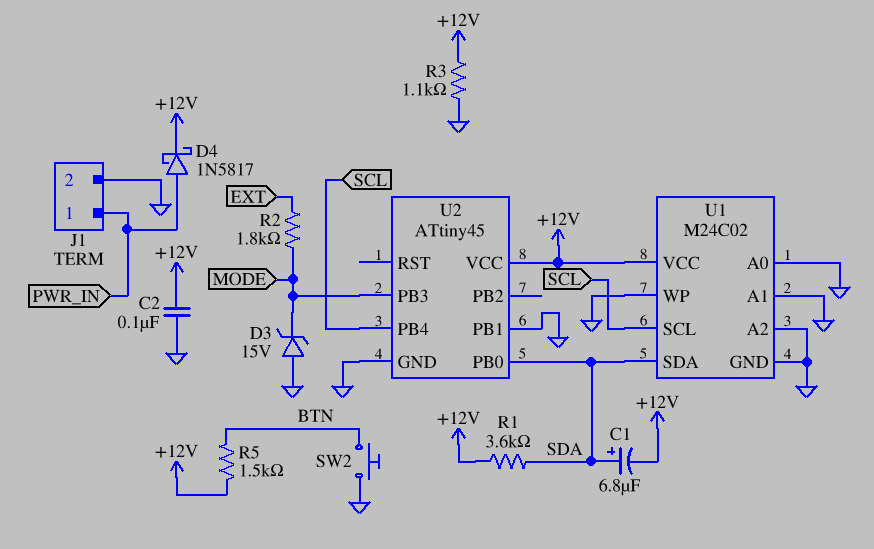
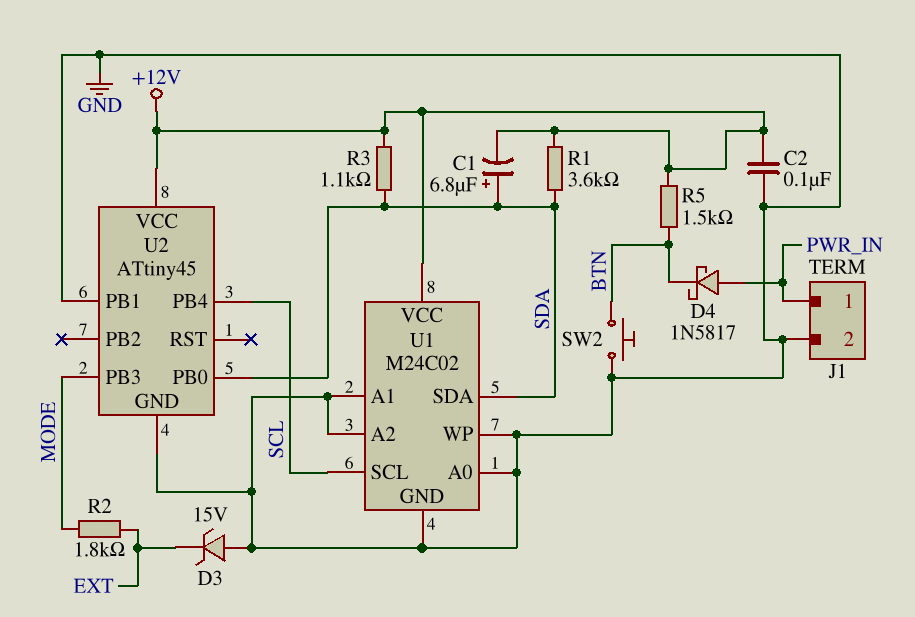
D3: zener 15V (A GND, K MODE) -> zener 15V (A GND, K EXT)
D4: schottky 1N5817 (A PWR_IN, K +12V) -> schottky 1N5817 (A PWR_IN, K BTN)
R3: 1.1k (+12V, GND) -> 1.1k (+12V, SDA)

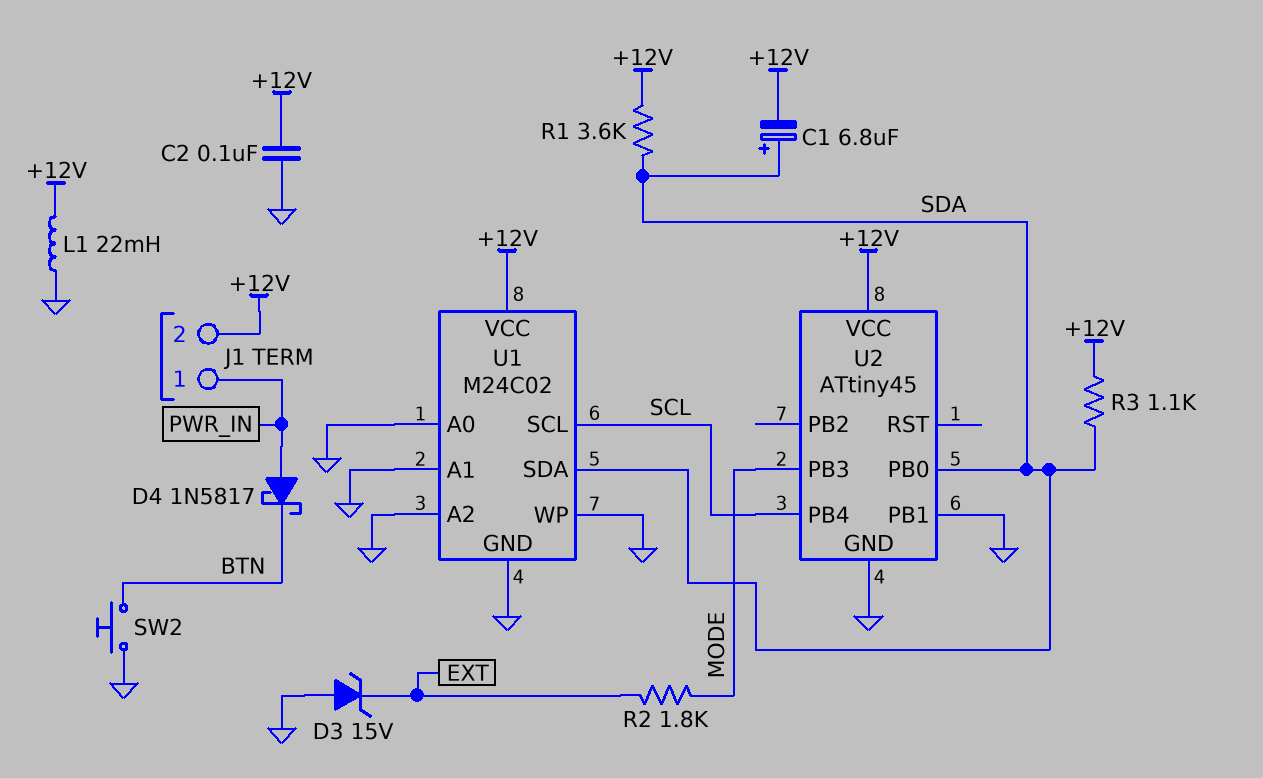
J1 pin 2: GND -> +12V
L1: none -> 22mH (+12V, GND)
R5: 1.5k (+12V, BTN) -> none

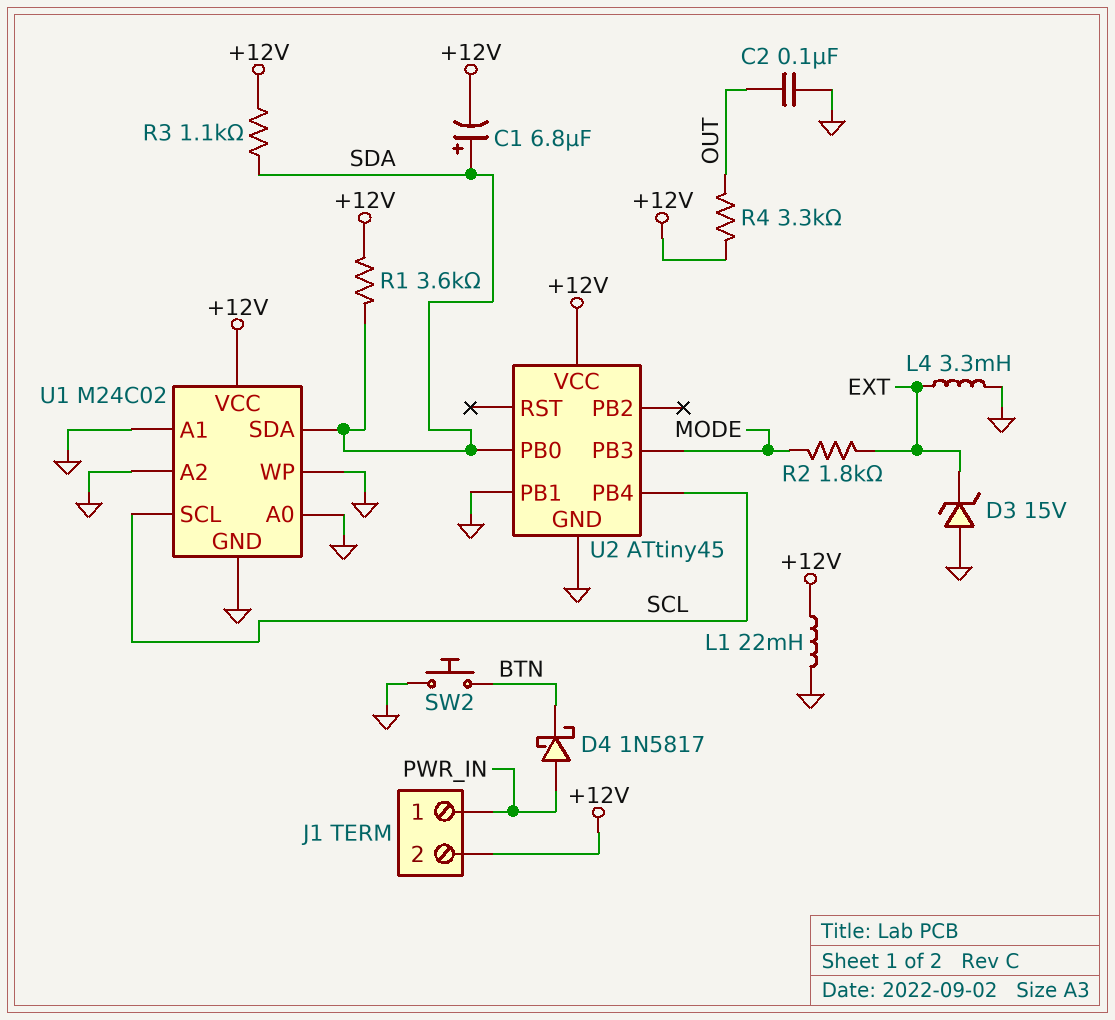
C2: 100nF (+12V, GND) -> 100nF (GND, OUT)
L4: none -> 3.3mH (EXT, GND)
R4: none -> 3.3k (+12V, OUT)

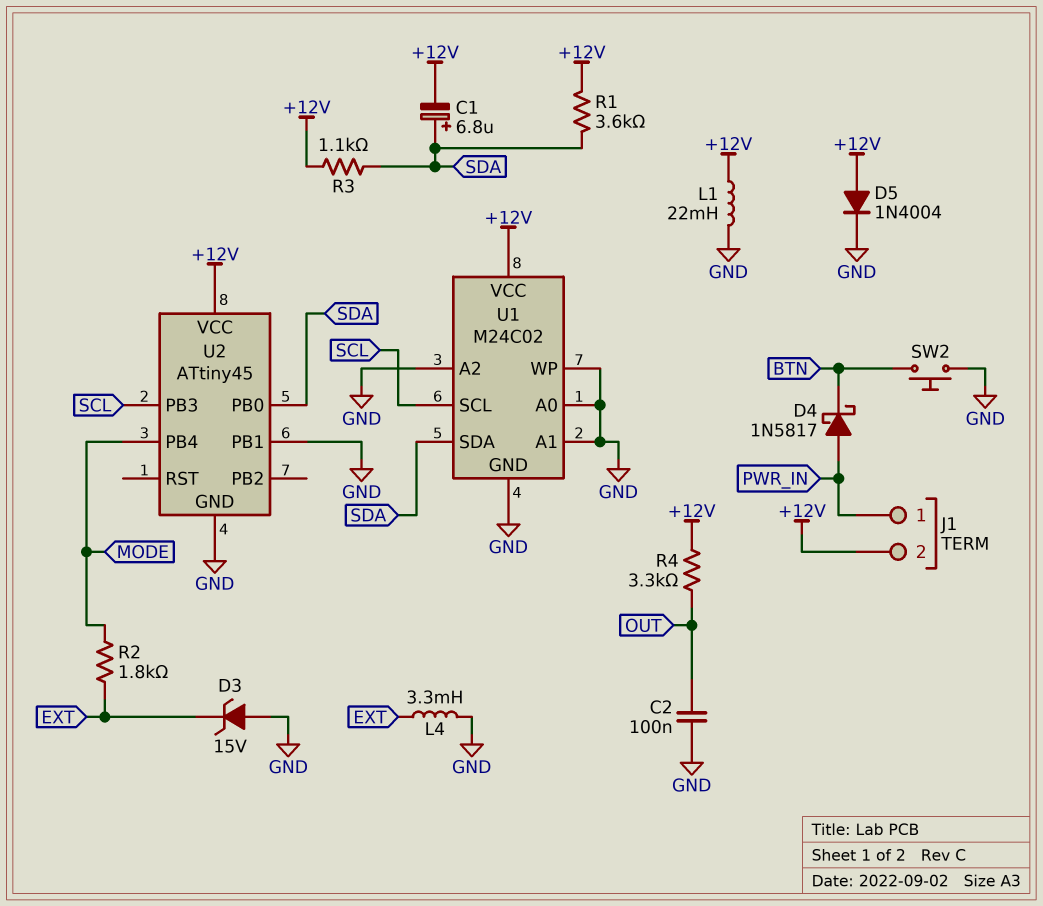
D5: none -> diode 1N4004 (A +12V, K GND)
U2 pin PB3: MODE -> SCL
U2 pin PB4: SCL -> MODE

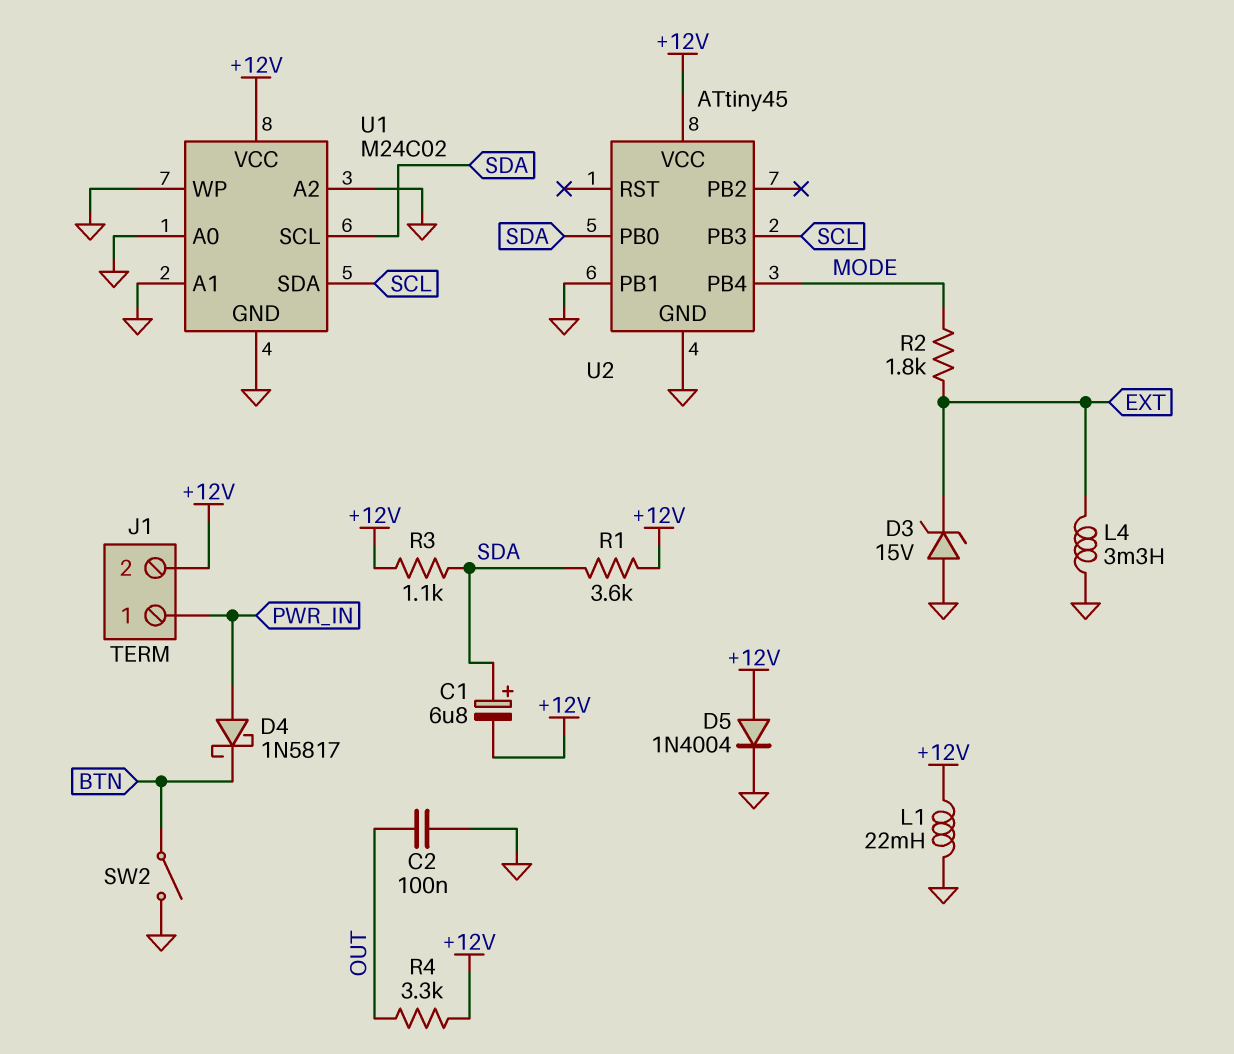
SW2: button (BTN, GND) -> switch (BTN, GND)
U1 pin SCL: SCL -> SDA
U1 pin SDA: SDA -> SCL

